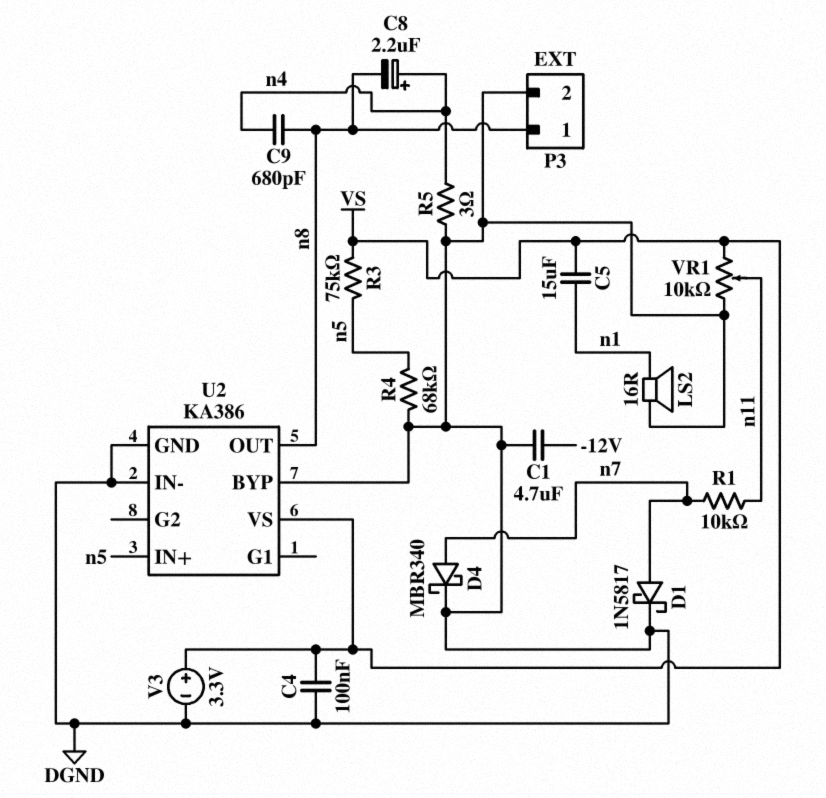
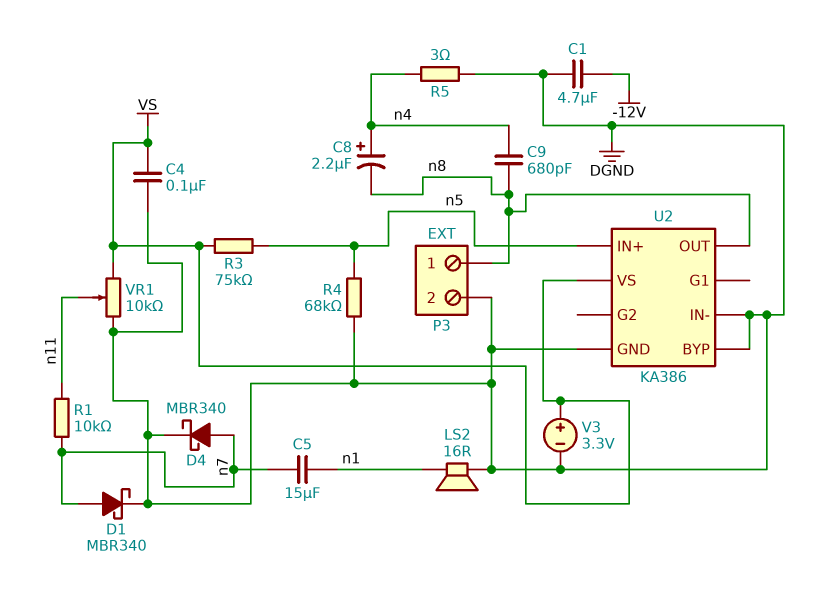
C5: 15uF (VS, n1) -> 15uF (n1, n7)
D1: schottky 1N5817 (A n7, K DGND) -> schottky MBR340 (A n7, K DGND)

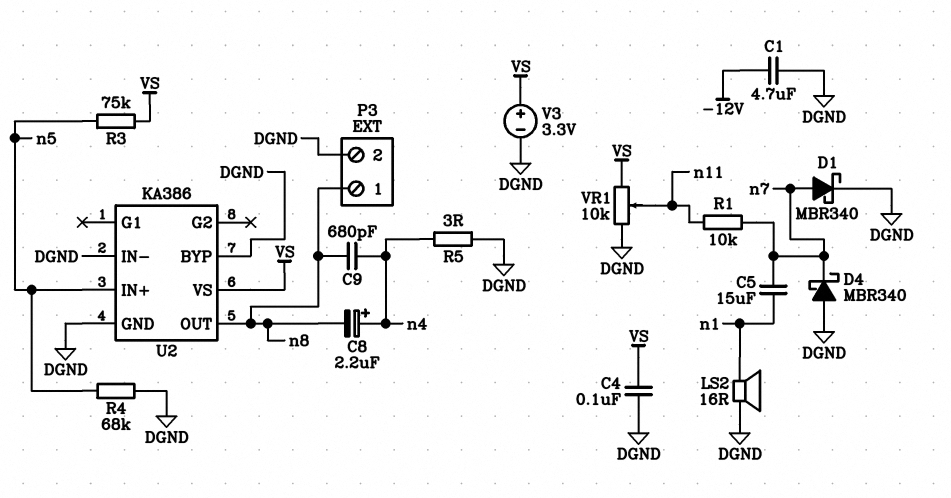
D4: schottky MBR340 (A n7, K DGND) -> schottky MBR340 (A DGND, K n7)

